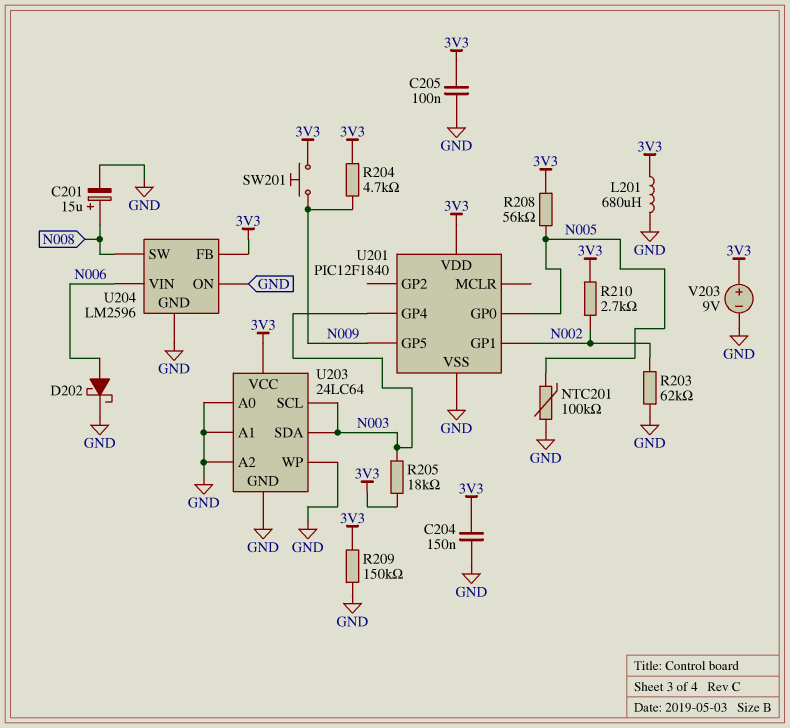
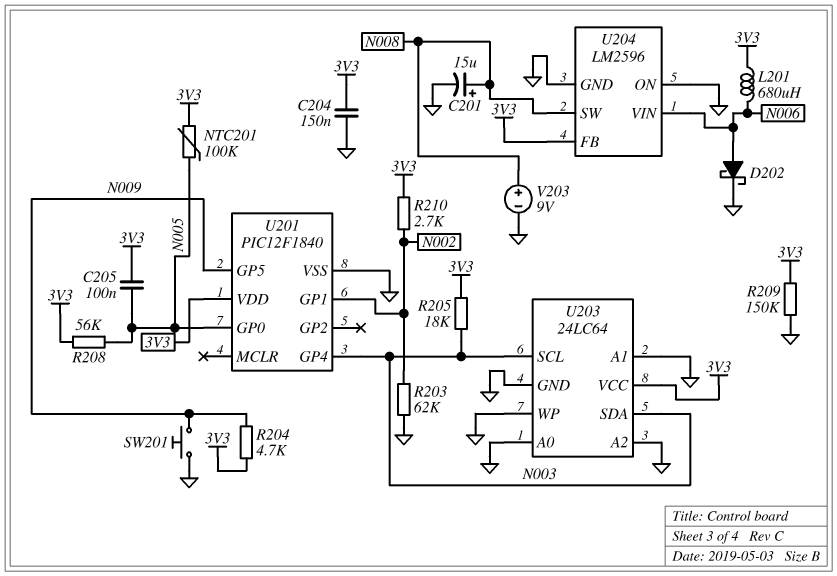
C205: 100nF (3V3, GND) -> 100nF (3V3, N005)
L201: 680uH (3V3, GND) -> 680uH (3V3, N006)
NTC201: 100k (GND, N005) -> 100k (3V3, N005)
SW201: button (3V3, N009) -> button (GND, N009)
V203: 9V (plus 3V3, minus GND) -> 9V (plus N008, minus GND)

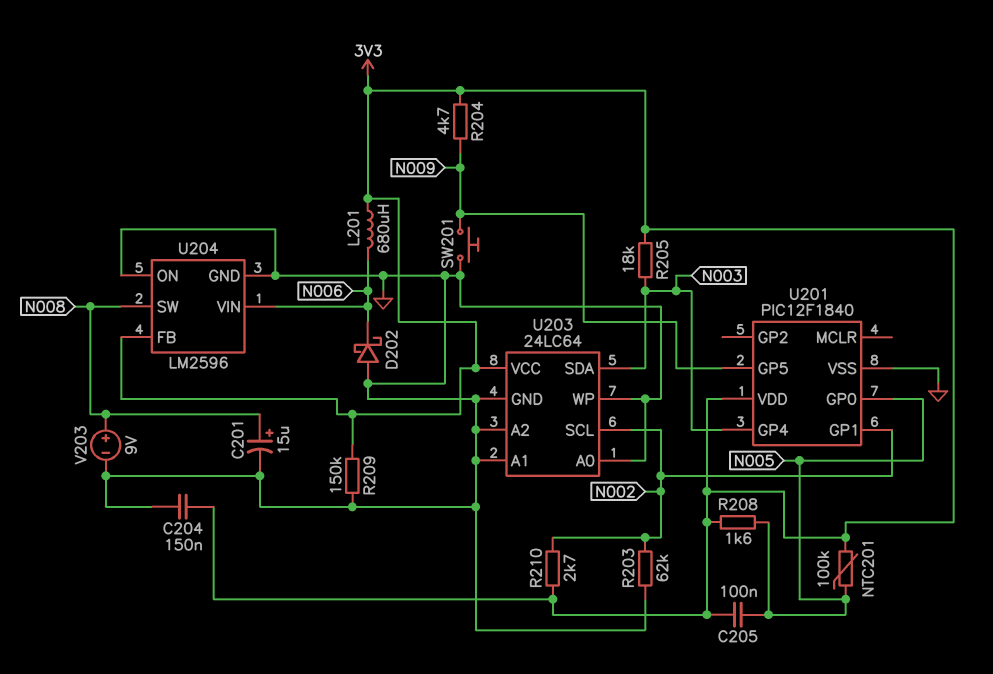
D202: schottky (A N006, K GND) -> schottky (A GND, K N006)
R208: 56k (3V3, N005) -> 1.6k (3V3, N005)
U203 pin SCL: N003 -> N002

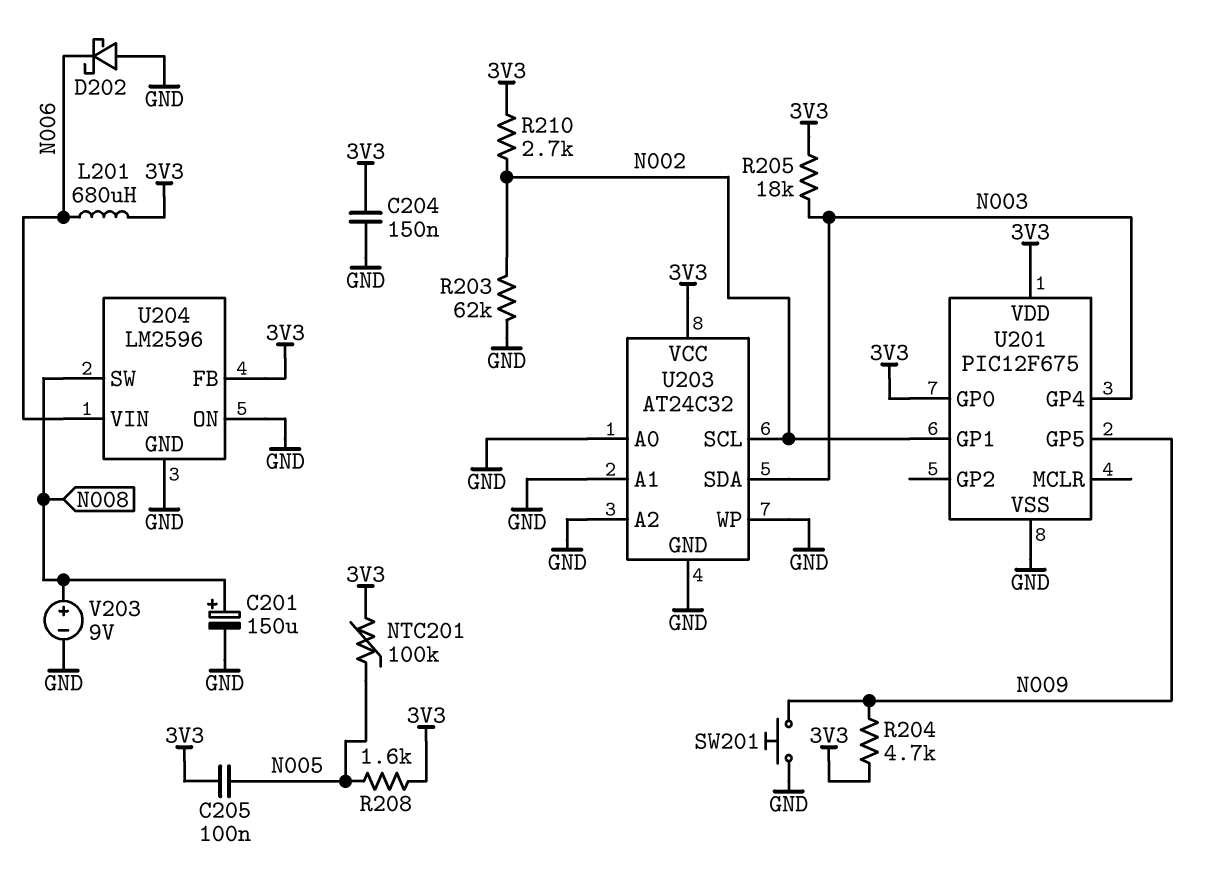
C201: 15uF (plus N008, minus GND) -> 150uF (plus N008, minus GND)
R209: 150k (3V3, GND) -> none
U201: PIC12F1840 -> PIC12F675
U201 pin GP0: N005 -> 3V3
U203: 24LC64 -> AT24C32

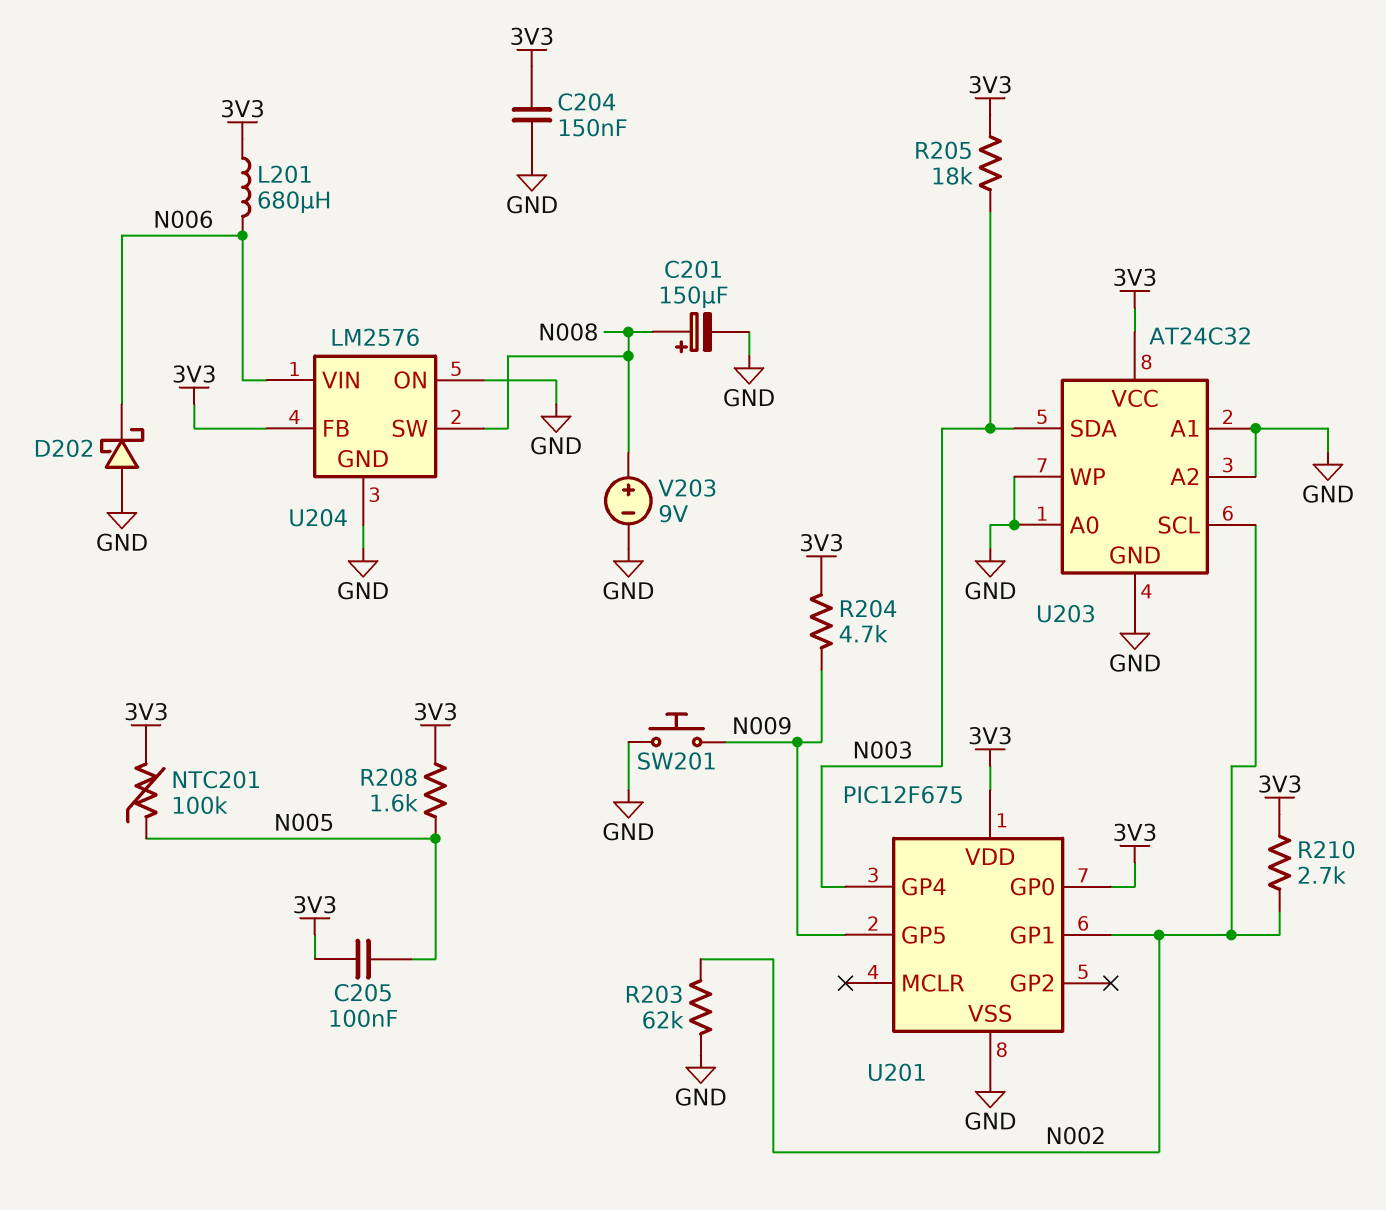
U204: LM2596 -> LM2576

